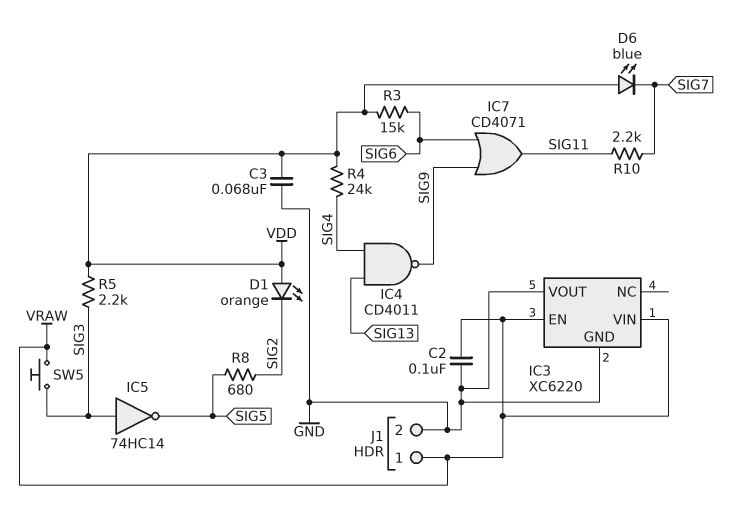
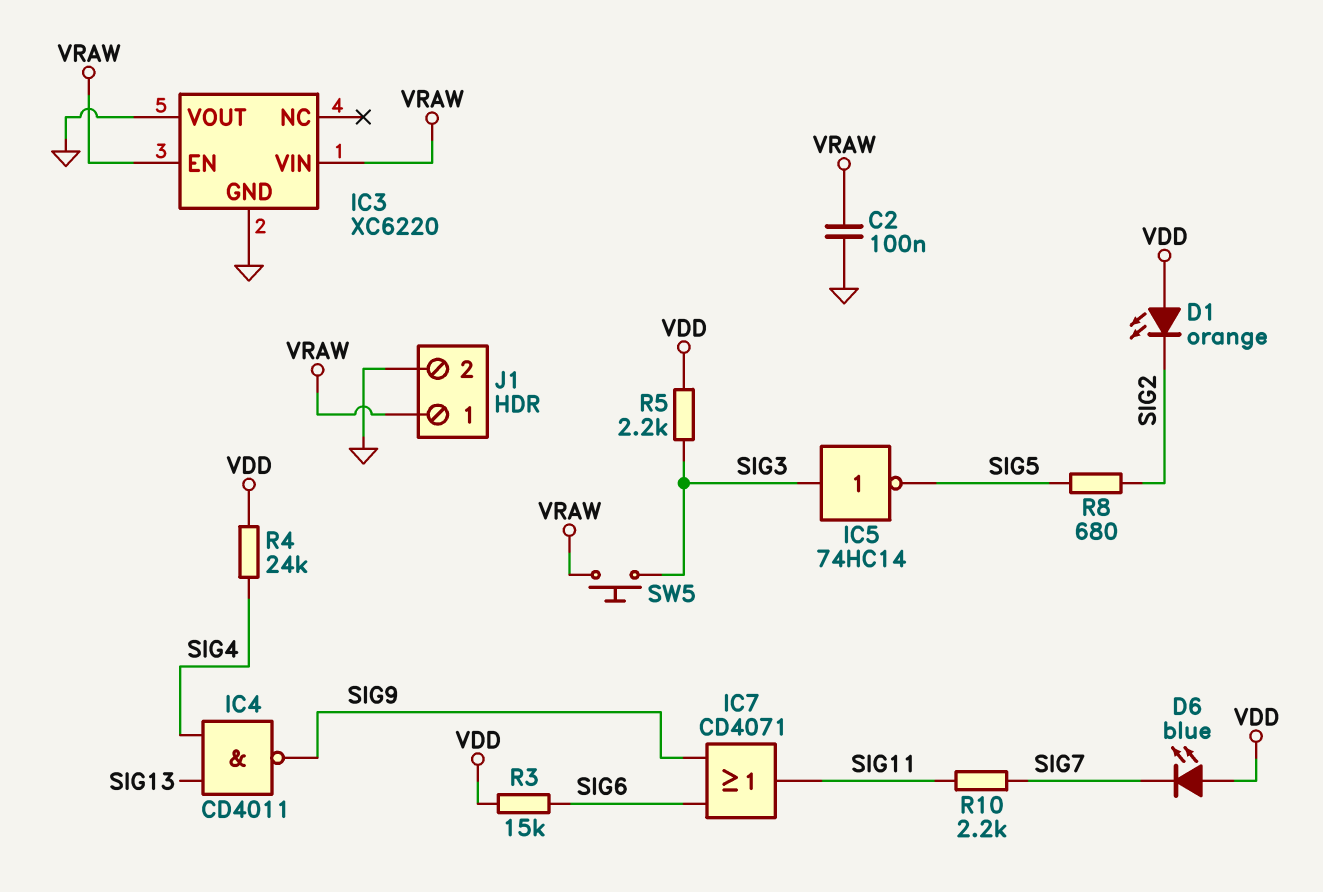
C3: 68nF (GND, VDD) -> none

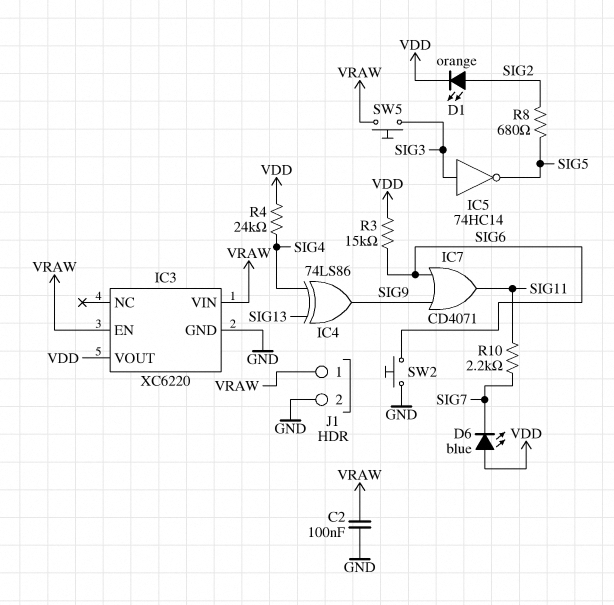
D1: LED orange (A VDD, K SIG2) -> LED orange (A SIG2, K VDD)
IC3 pin VOUT: GND -> VDD
IC4: NAND CD4011 (in SIG4, in SIG13, out SIG9) -> XOR 74LS86 (in SIG4, in SIG13, out SIG9)
R5: 2.2k (SIG3, VDD) -> none
SW2: none -> button (GND, SIG6)

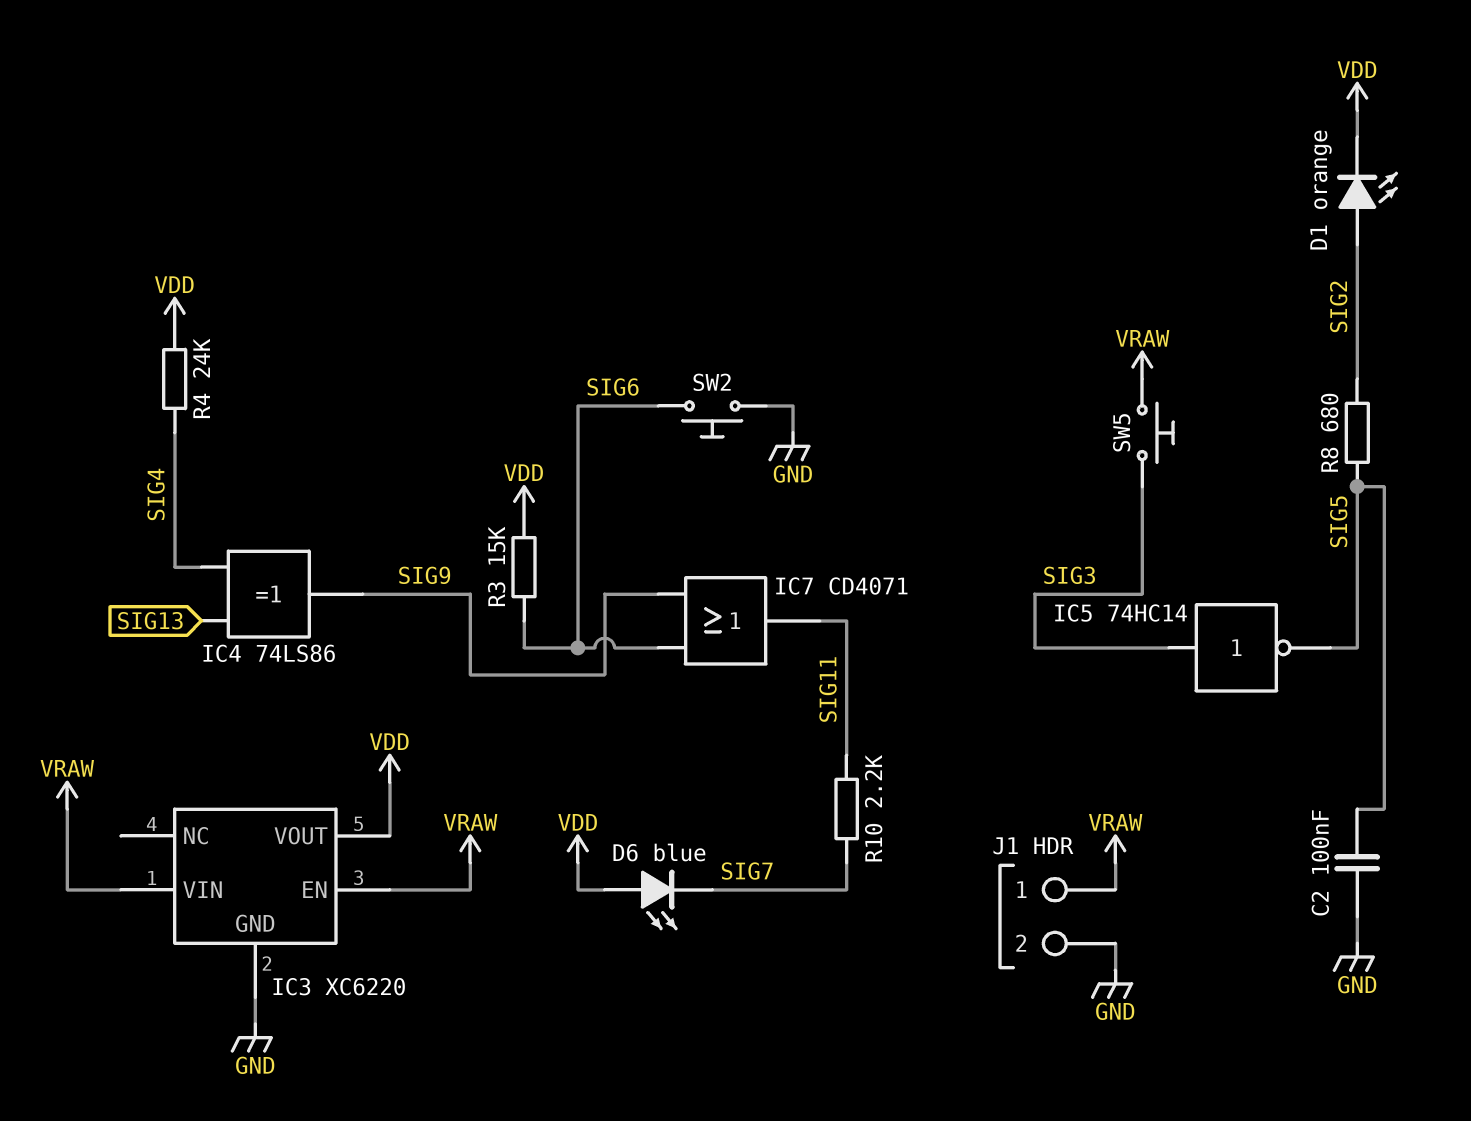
C2: 100nF (GND, VRAW) -> 100nF (GND, SIG5)

